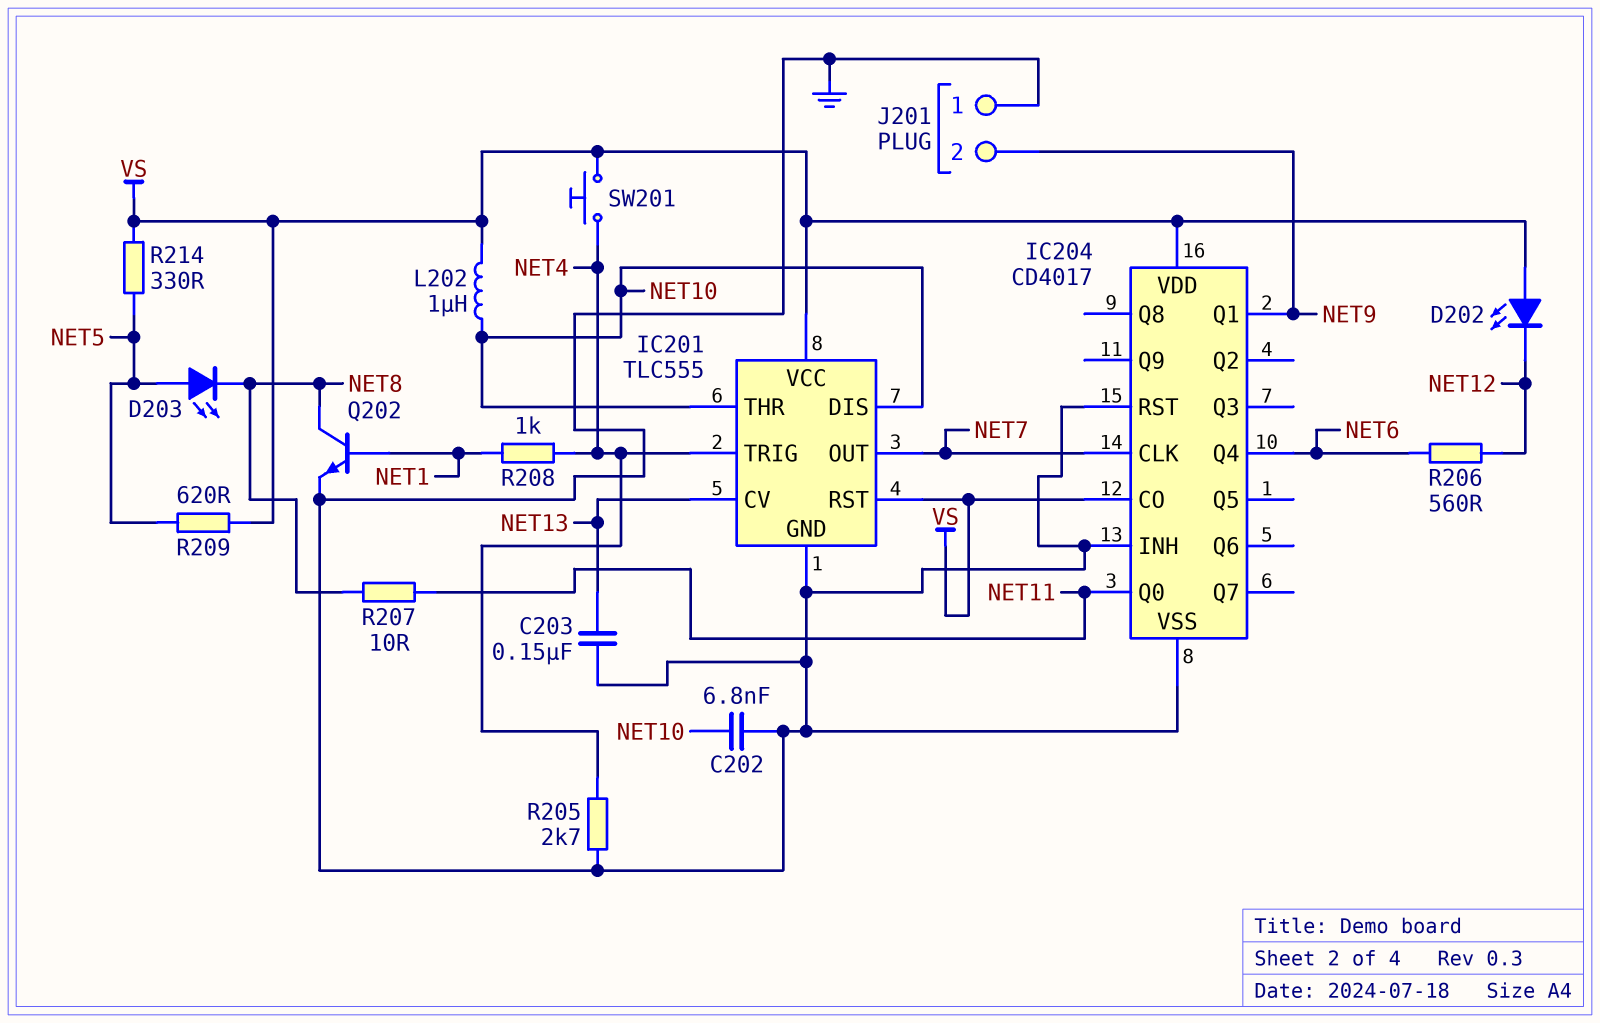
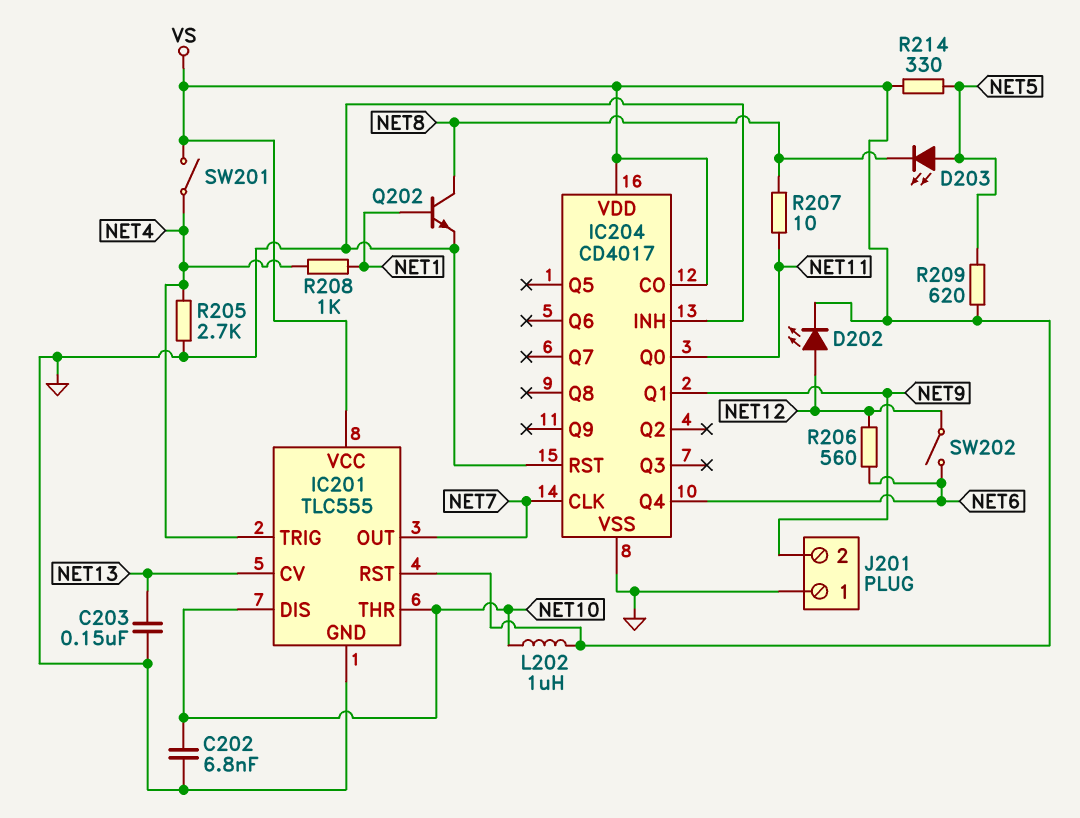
D202: LED (A VS, K NET12) -> LED (A NET12, K VS)
SW201: button (NET4, VS) -> switch (NET4, VS)
SW202: none -> switch (NET6, NET12)

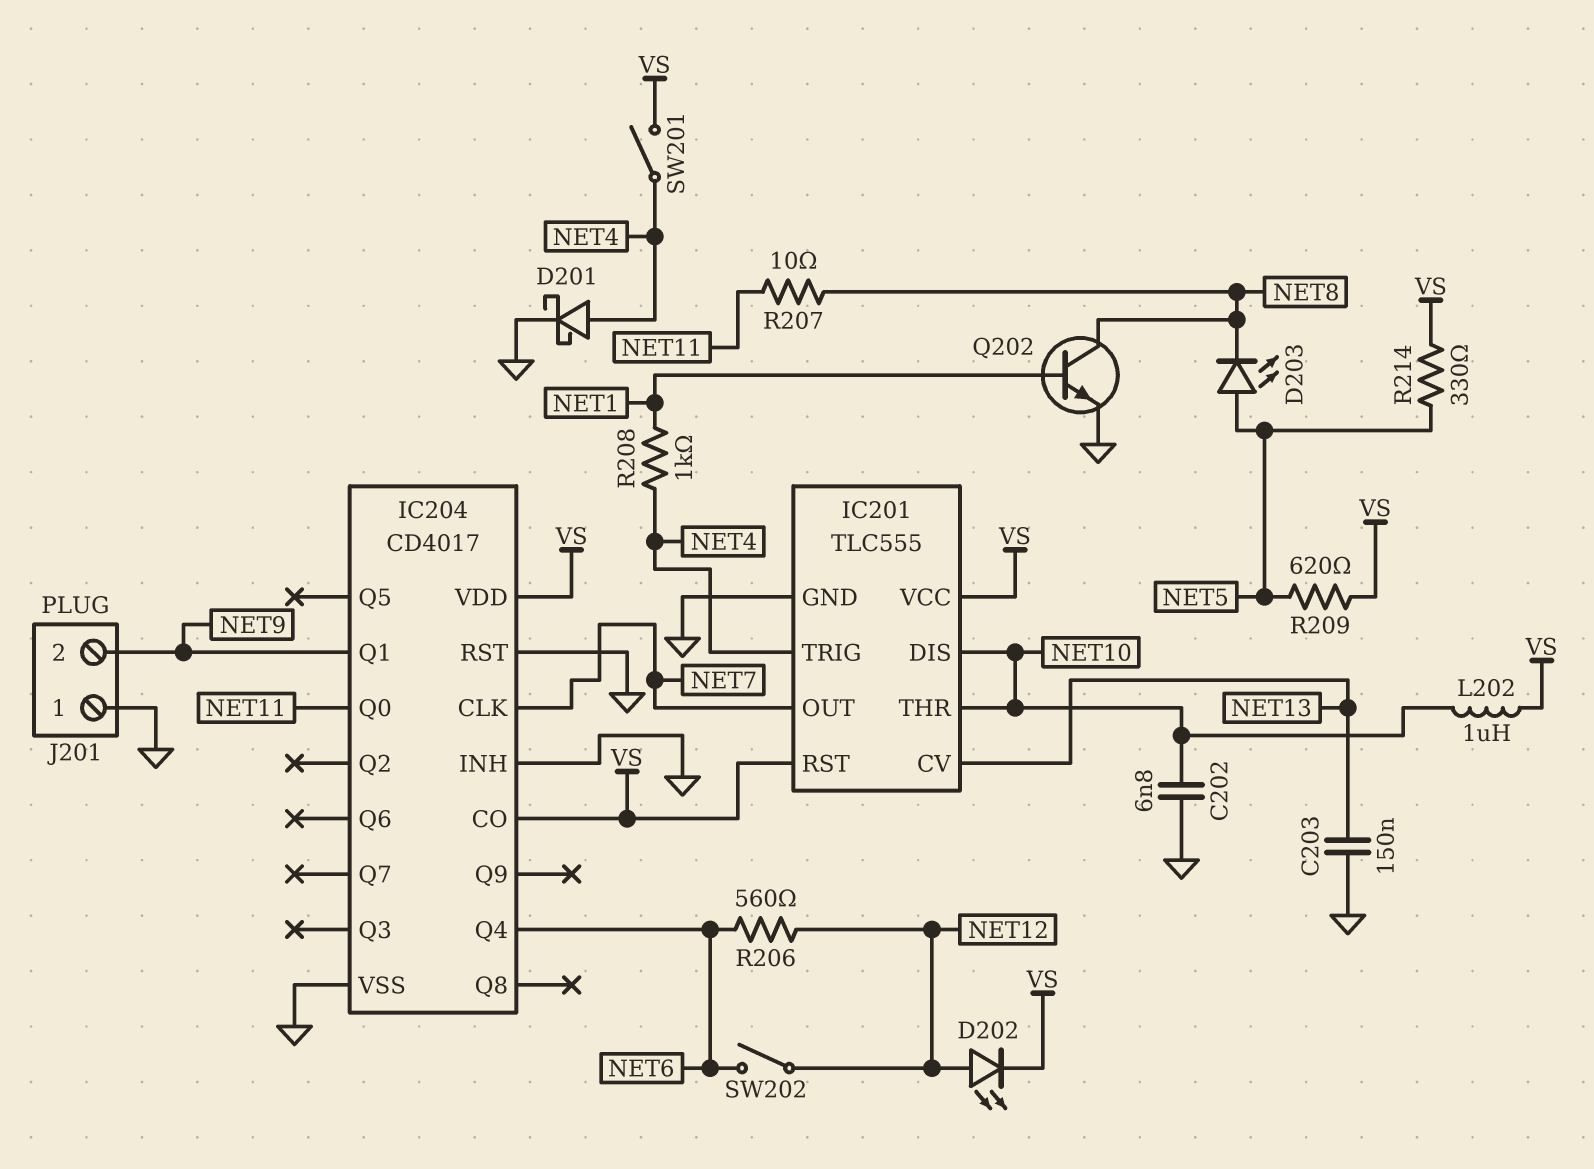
D201: none -> schottky (A NET4, K GND)
R205: 2.7k (GND, NET4) -> none

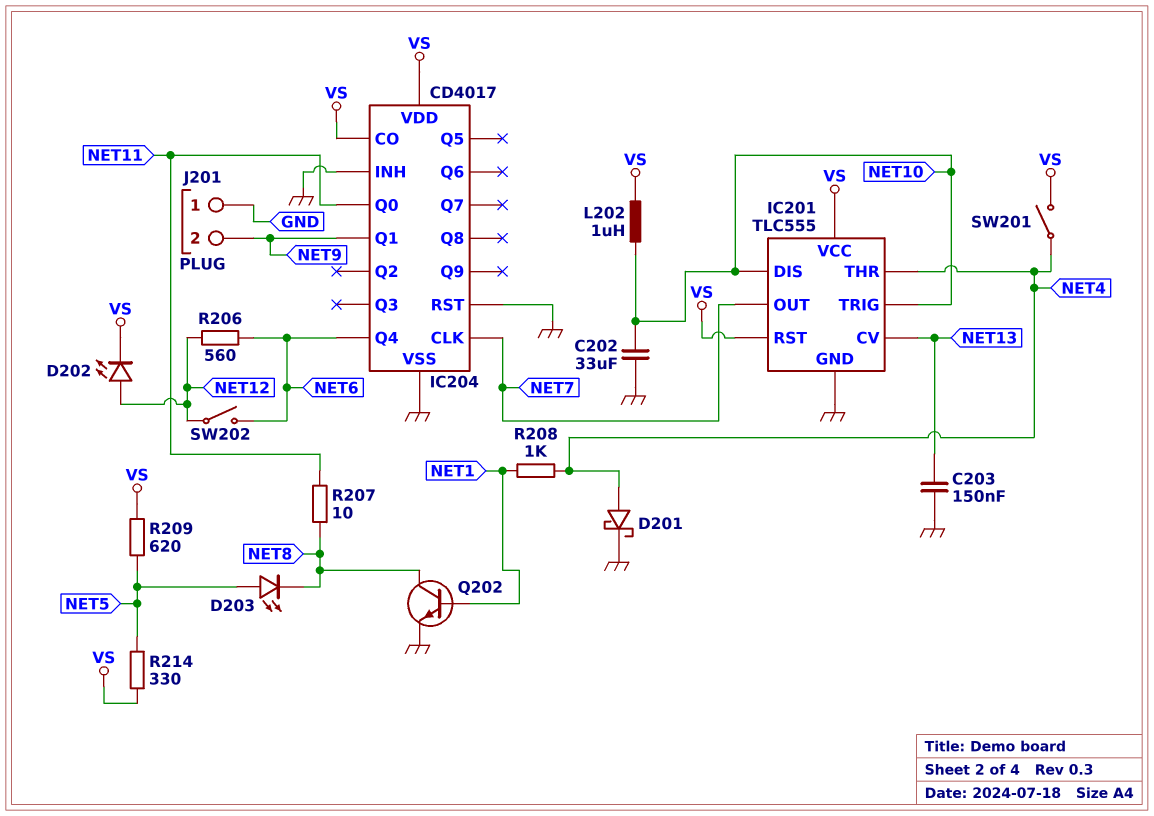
C202: 6.8nF (GND, NET10) -> 33uF (GND, NET10)
IC201 pin THR: NET10 -> NET4
IC201 pin TRIG: NET4 -> NET10

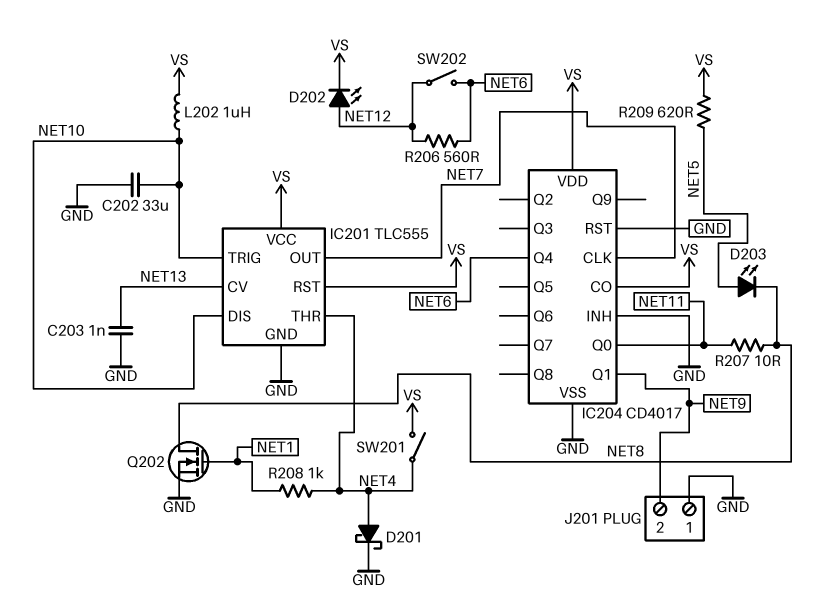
C203: 150nF (GND, NET13) -> 1nF (GND, NET13)
Q202: NPN (B NET1, C NET8, E GND) -> NMOS (G NET1, D NET8, S GND)
R214: 330 (NET5, VS) -> none

